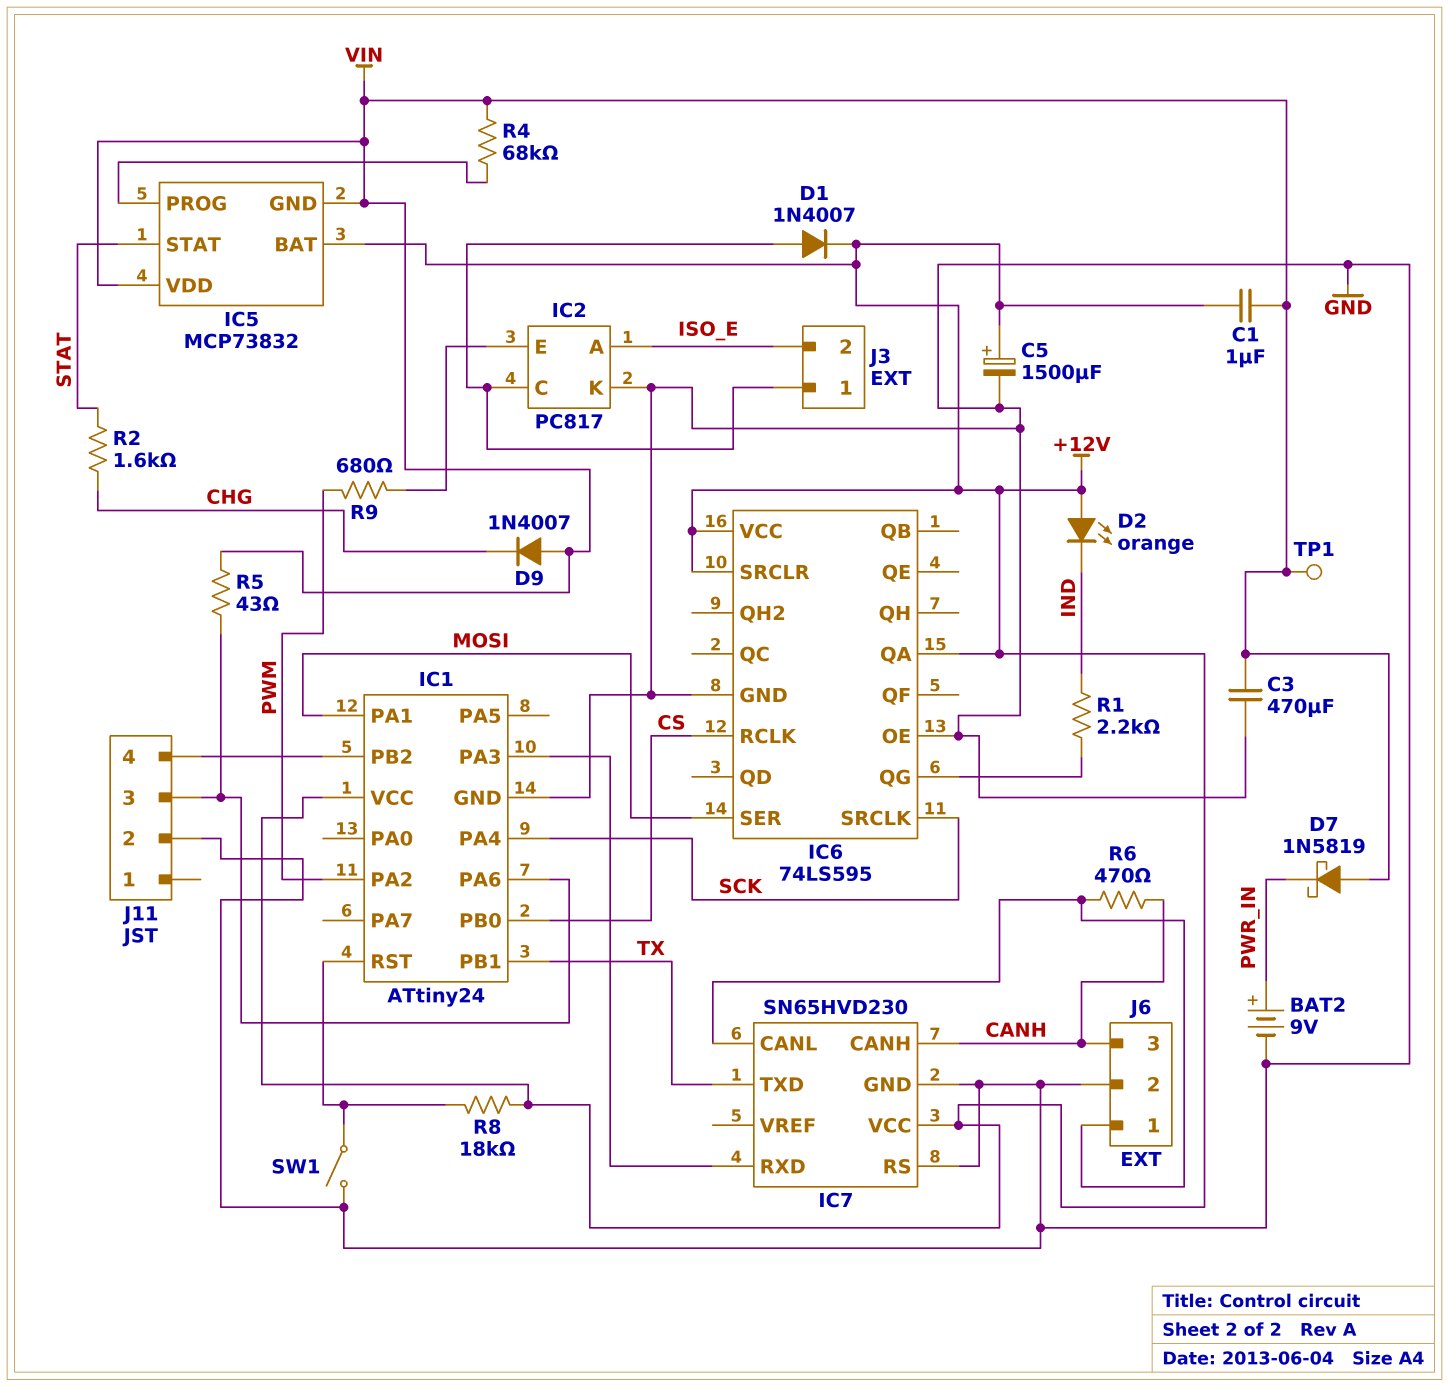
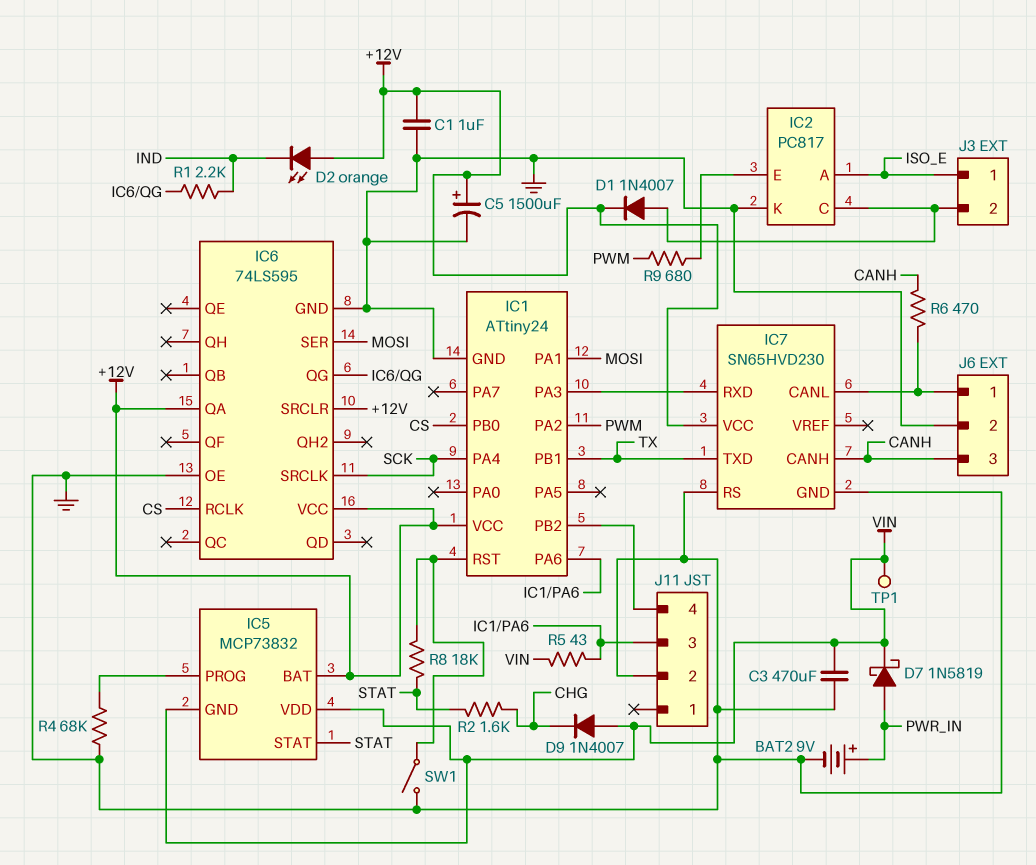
C1: 1uF (+12V, VIN) -> 1uF (+12V, GND)
D7: schottky 1N5819 (A VIN, K PWR_IN) -> schottky 1N5819 (A PWR_IN, K VIN)
J3 pin 1: IC2/C -> ISO_E
J3 pin 2: ISO_E -> IC2/C
R4: 68k (IC5/PROG, VIN) -> 68k (GND, IC5/PROG)
R8: 18k (+12V, IC1/RST) -> 18k (IC1/RST, STAT)

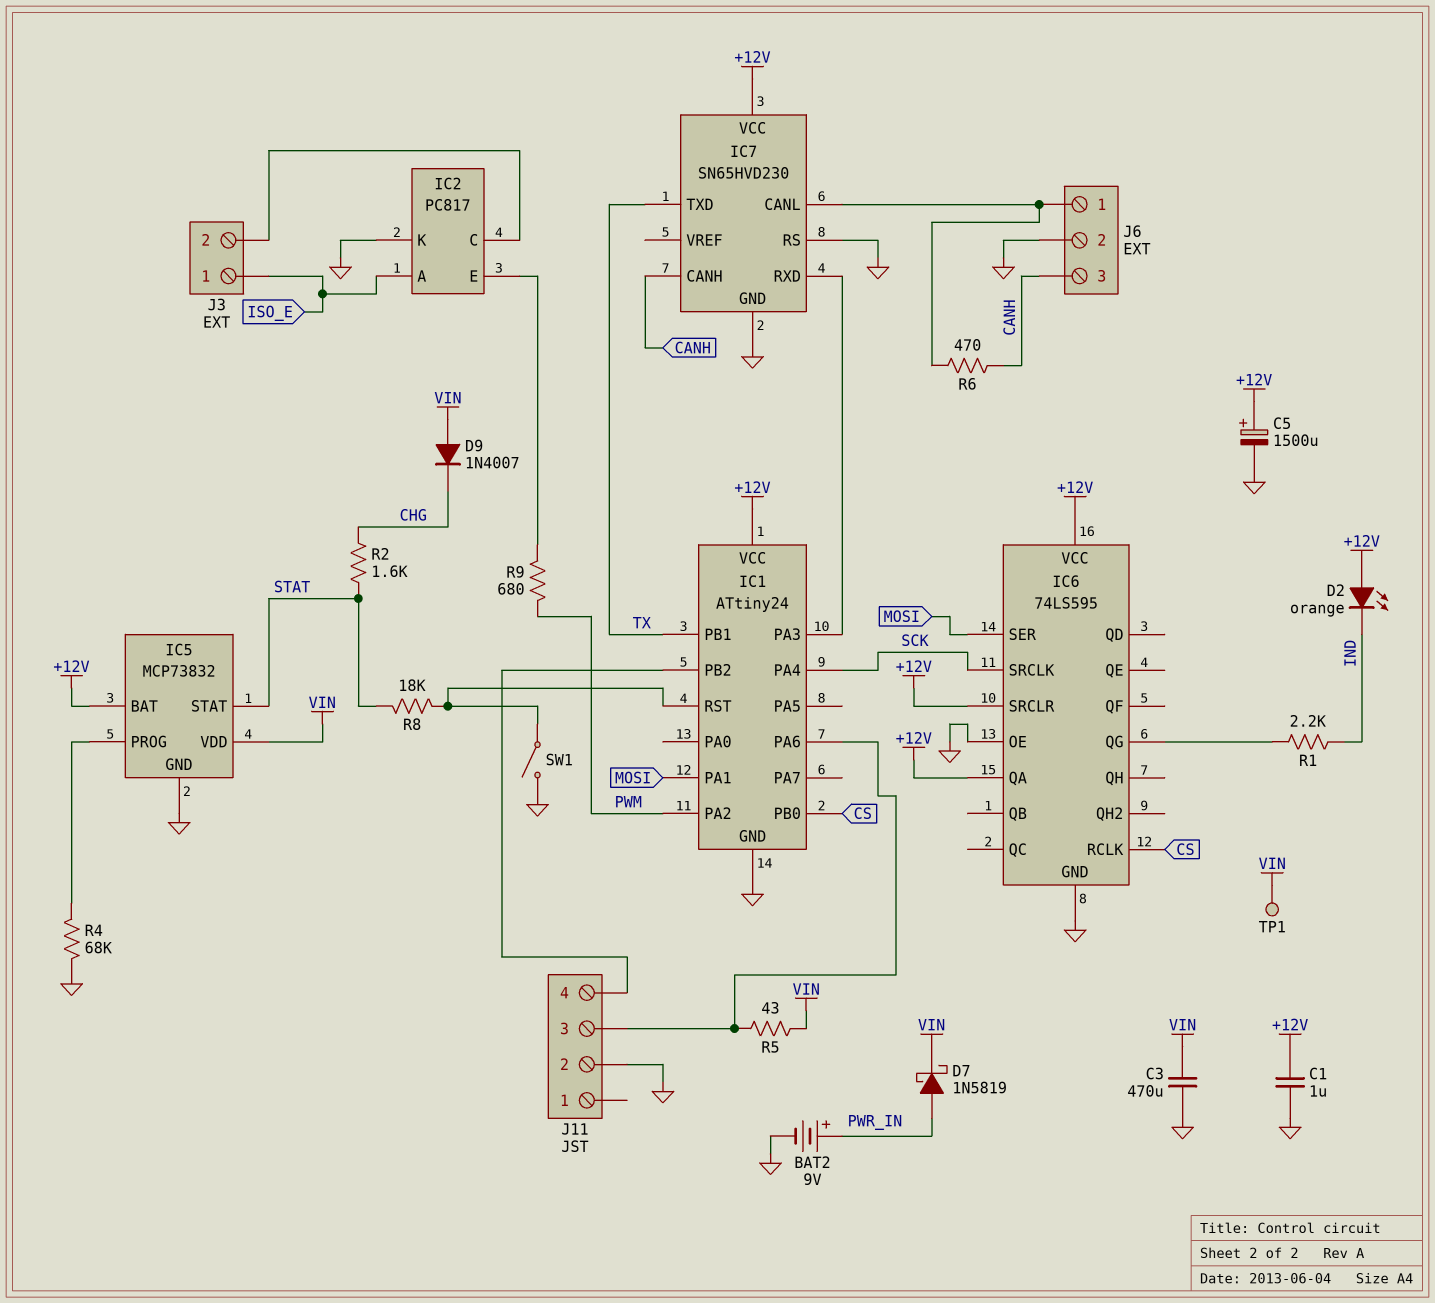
D1: diode 1N4007 (A IC2/C, K +12V) -> none
IC5 pin GND: VIN -> GND

